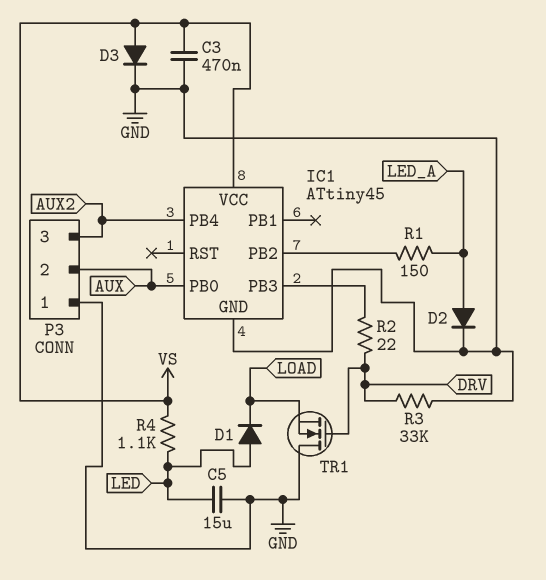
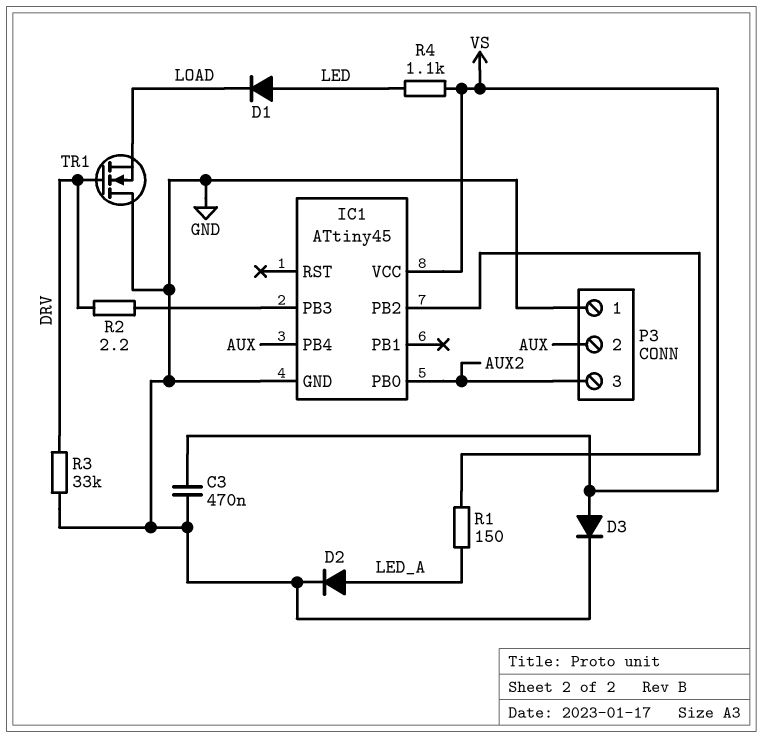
C5: 15uF (GND, LED) -> none
IC1 pin PB0: AUX -> AUX2
IC1 pin PB4: AUX2 -> AUX
R2: 22 (DRV, IC1/PB3) -> 2.2 (DRV, IC1/PB3)

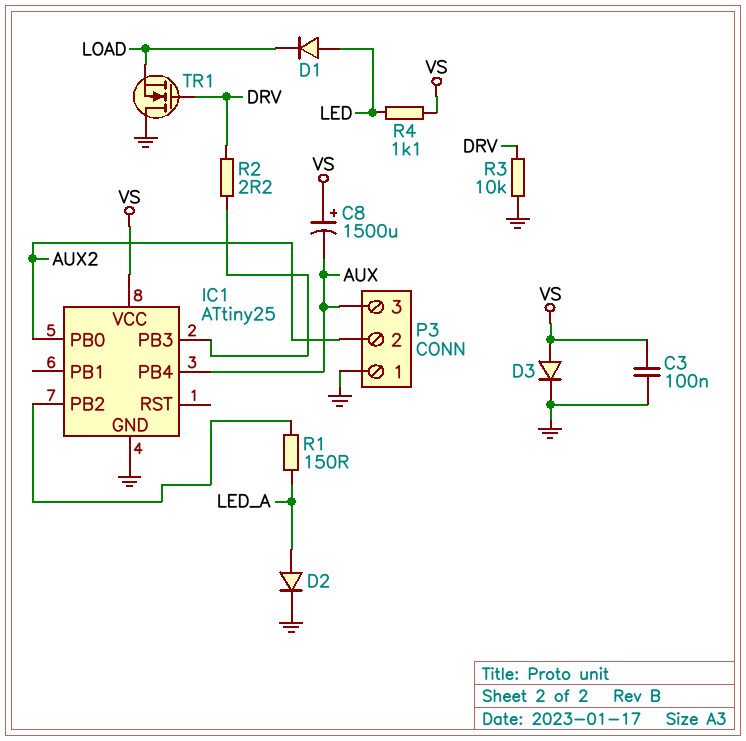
C3: 470nF (GND, VS) -> 100nF (GND, VS)
C8: none -> 1500uF (plus VS, minus AUX)
IC1: ATtiny45 -> ATtiny25
P3 pin 2: AUX -> AUX2
P3 pin 3: AUX2 -> AUX
R3: 33k (DRV, GND) -> 10k (DRV, GND)

